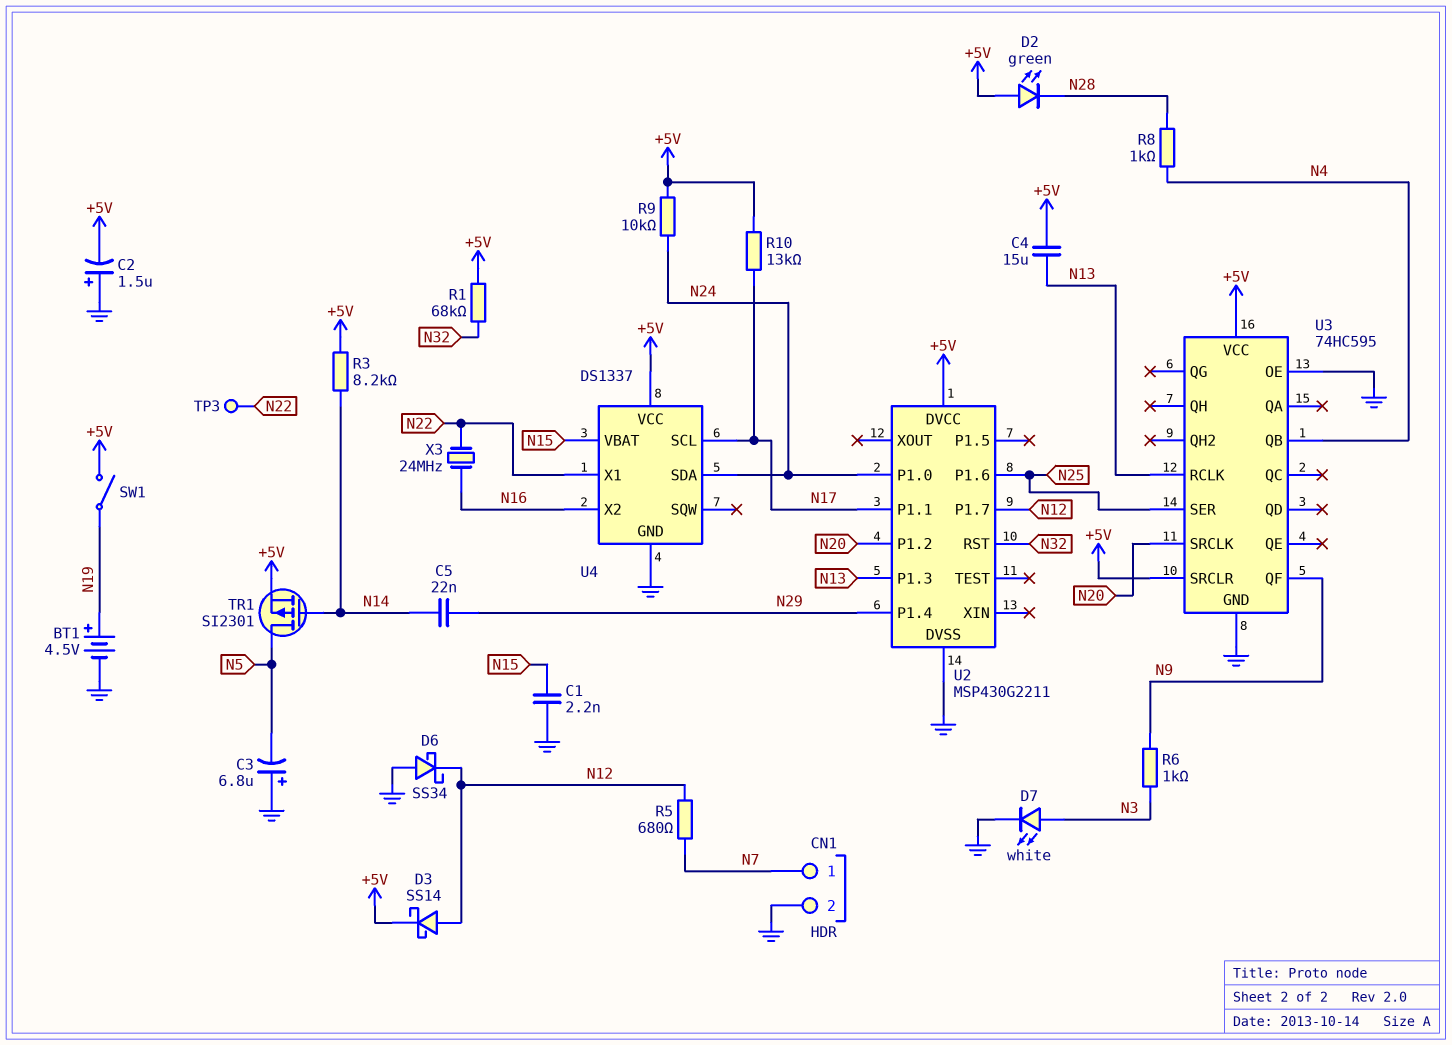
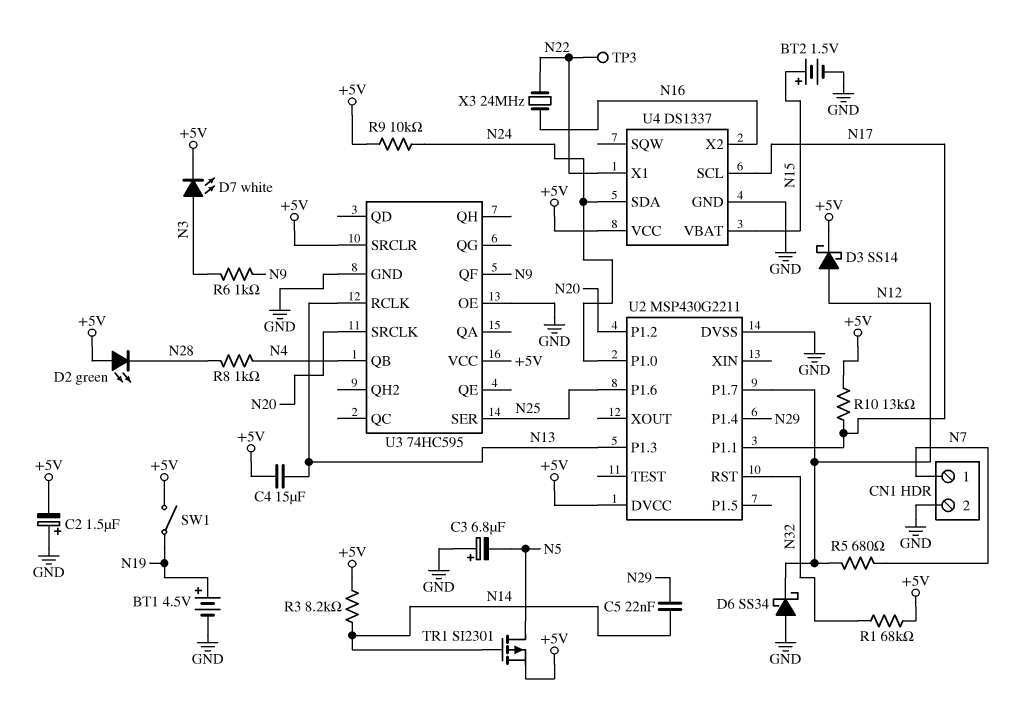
BT2: none -> 1.5V (plus N15, minus GND)
C1: 2.2nF (GND, N15) -> none
D7: LED white (A N3, K GND) -> LED white (A N3, K +5V)

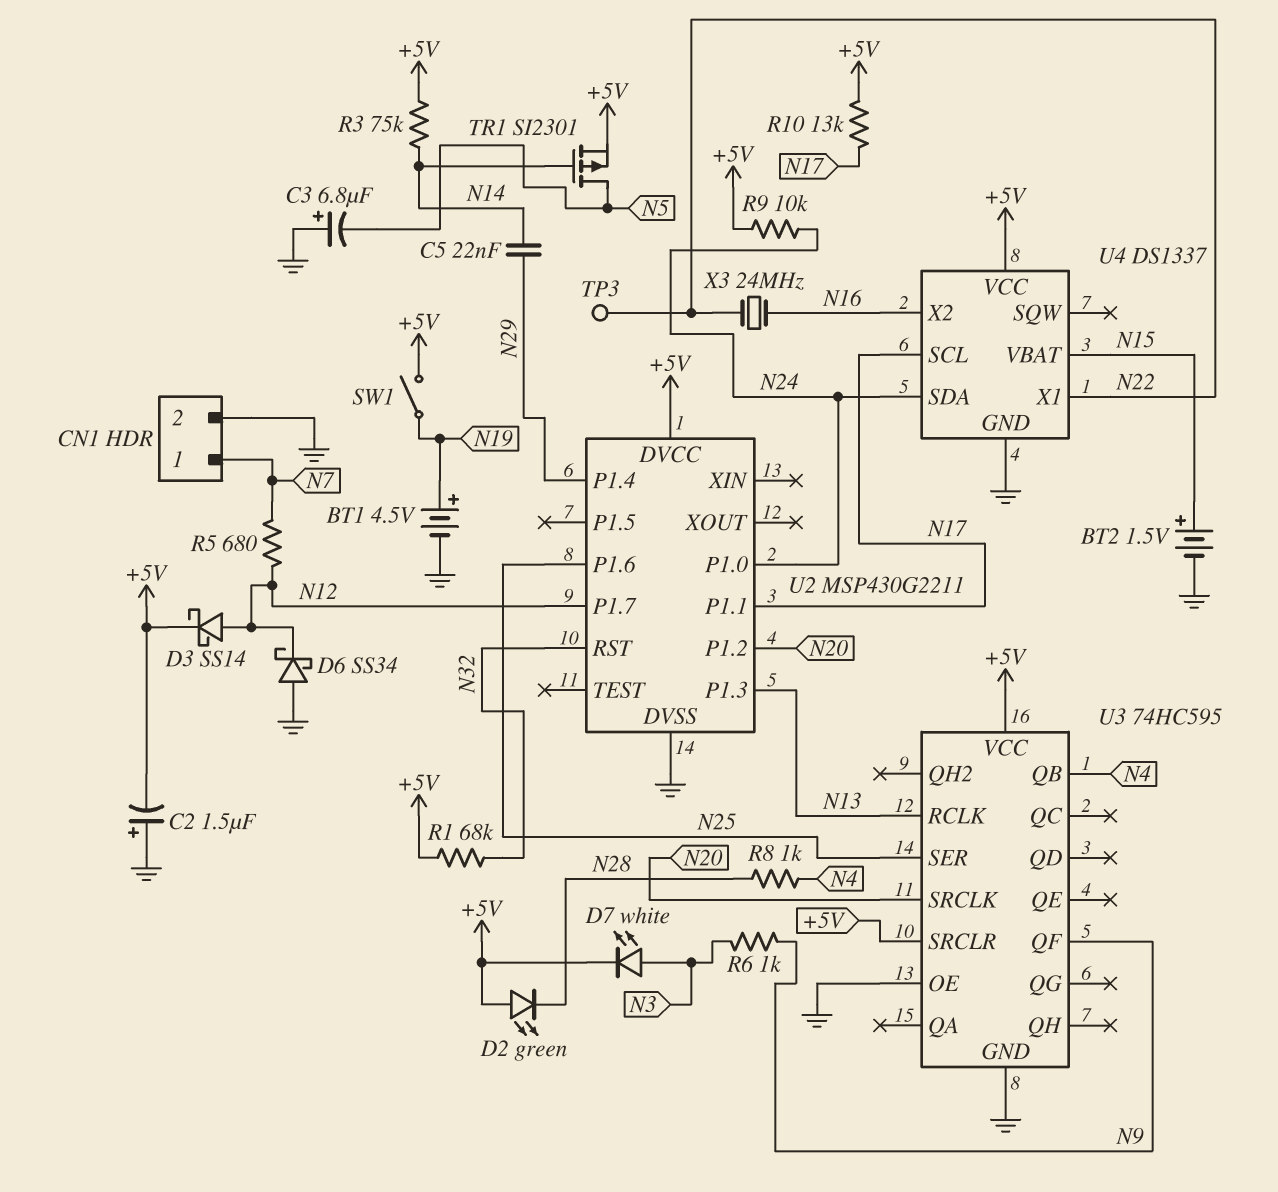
C4: 15uF (+5V, N13) -> none
R3: 8.2k (+5V, N14) -> 75k (+5V, N14)

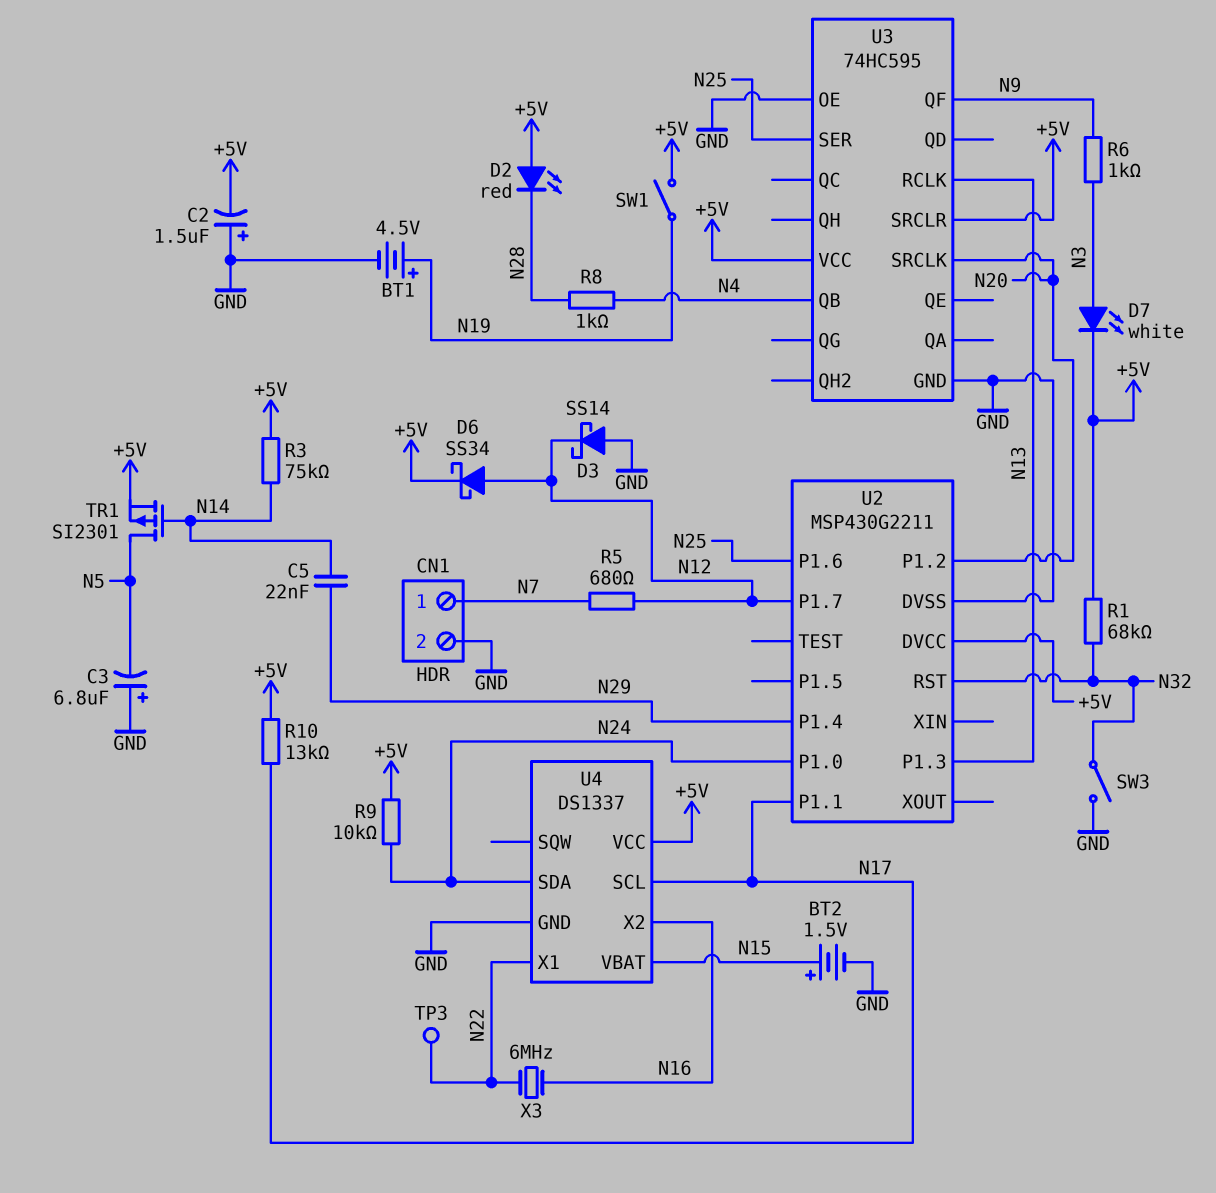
D2: LED green (A +5V, K N28) -> LED red (A +5V, K N28)
D3: schottky SS14 (A N12, K +5V) -> schottky SS14 (A GND, K N12)
D6: schottky SS34 (A GND, K N12) -> schottky SS34 (A N12, K +5V)
SW3: none -> switch (GND, N32)
X3: 24MHz (N16, N22) -> 6MHz (N16, N22)

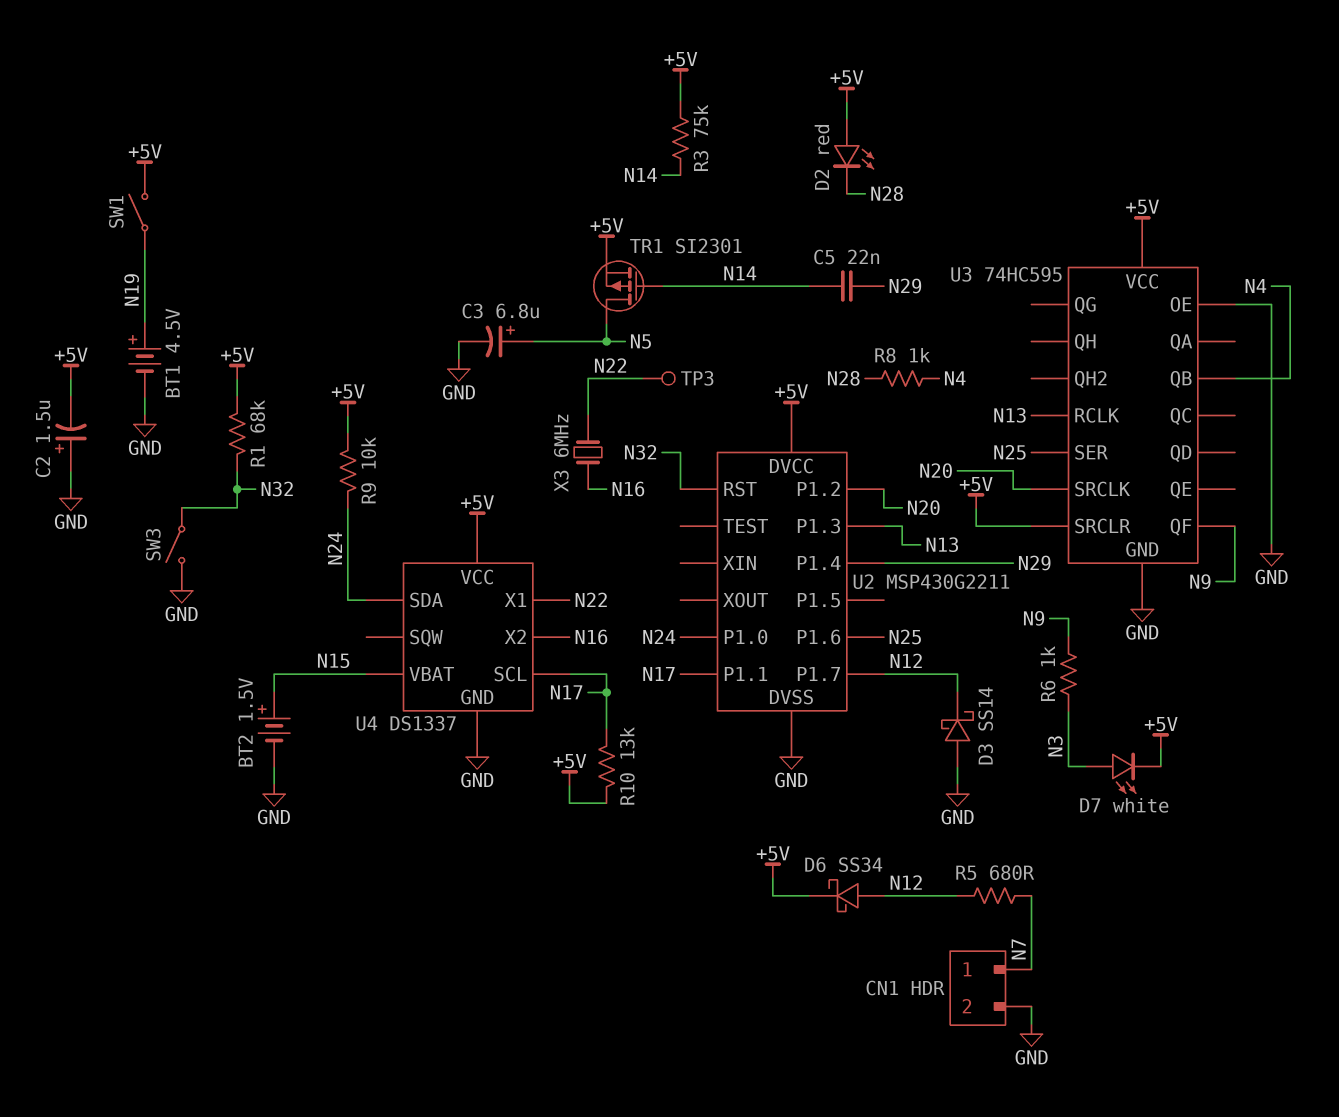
C3: 6.8uF (plus GND, minus N5) -> 6.8uF (plus N5, minus GND)

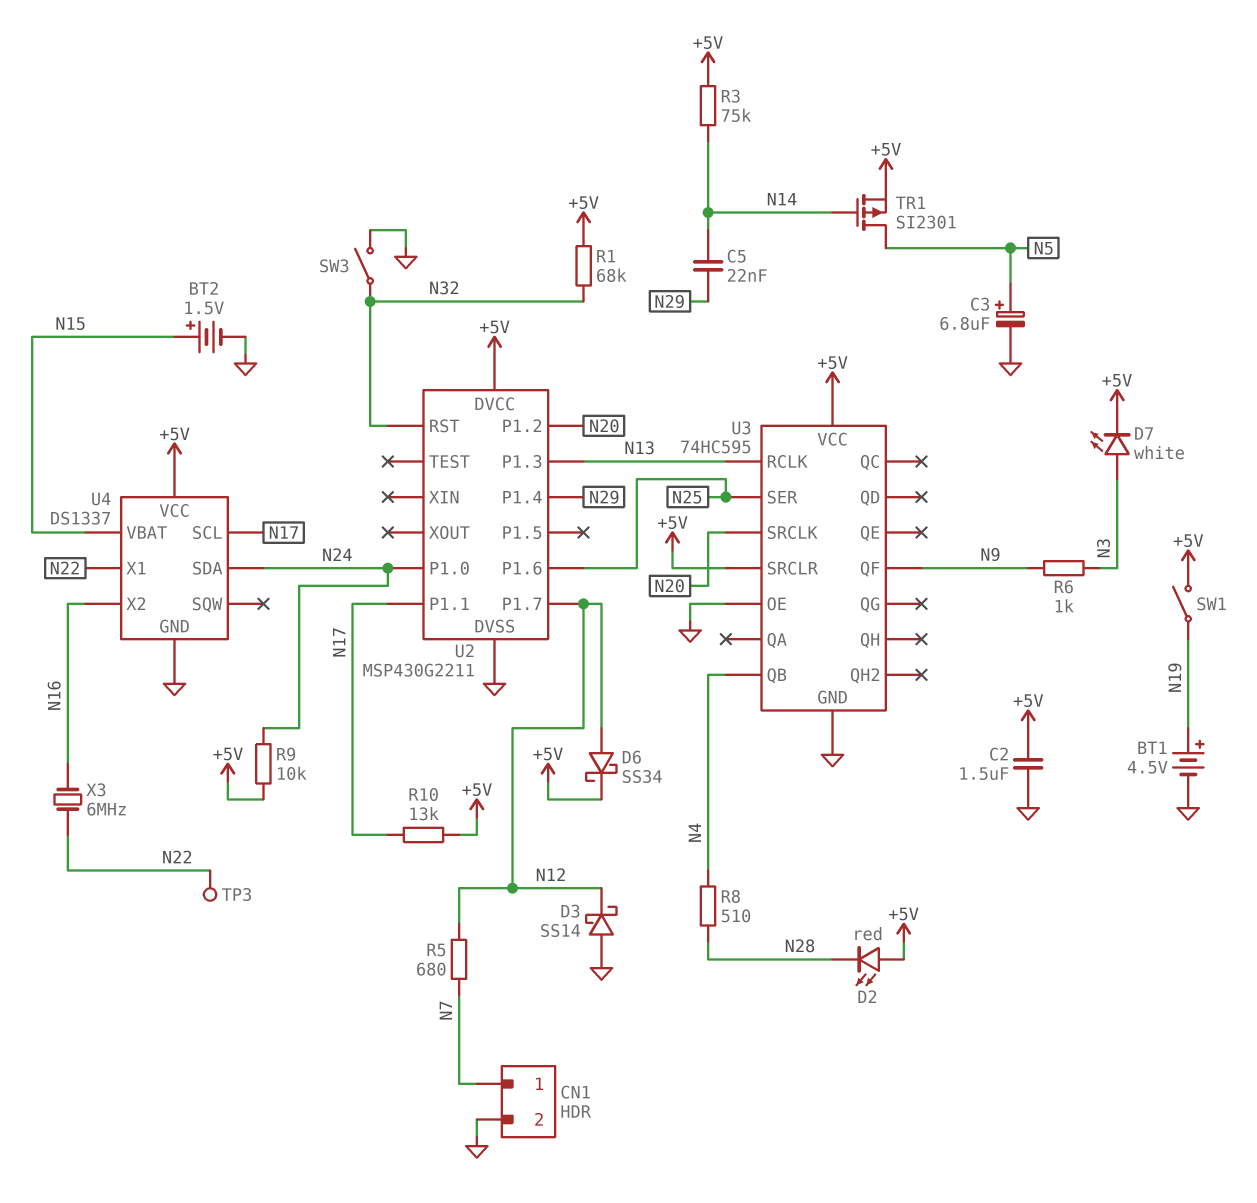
C2: 1.5uF (plus GND, minus +5V) -> 1.5uF (+5V, GND)
R8: 1k (N4, N28) -> 510 (N4, N28)

